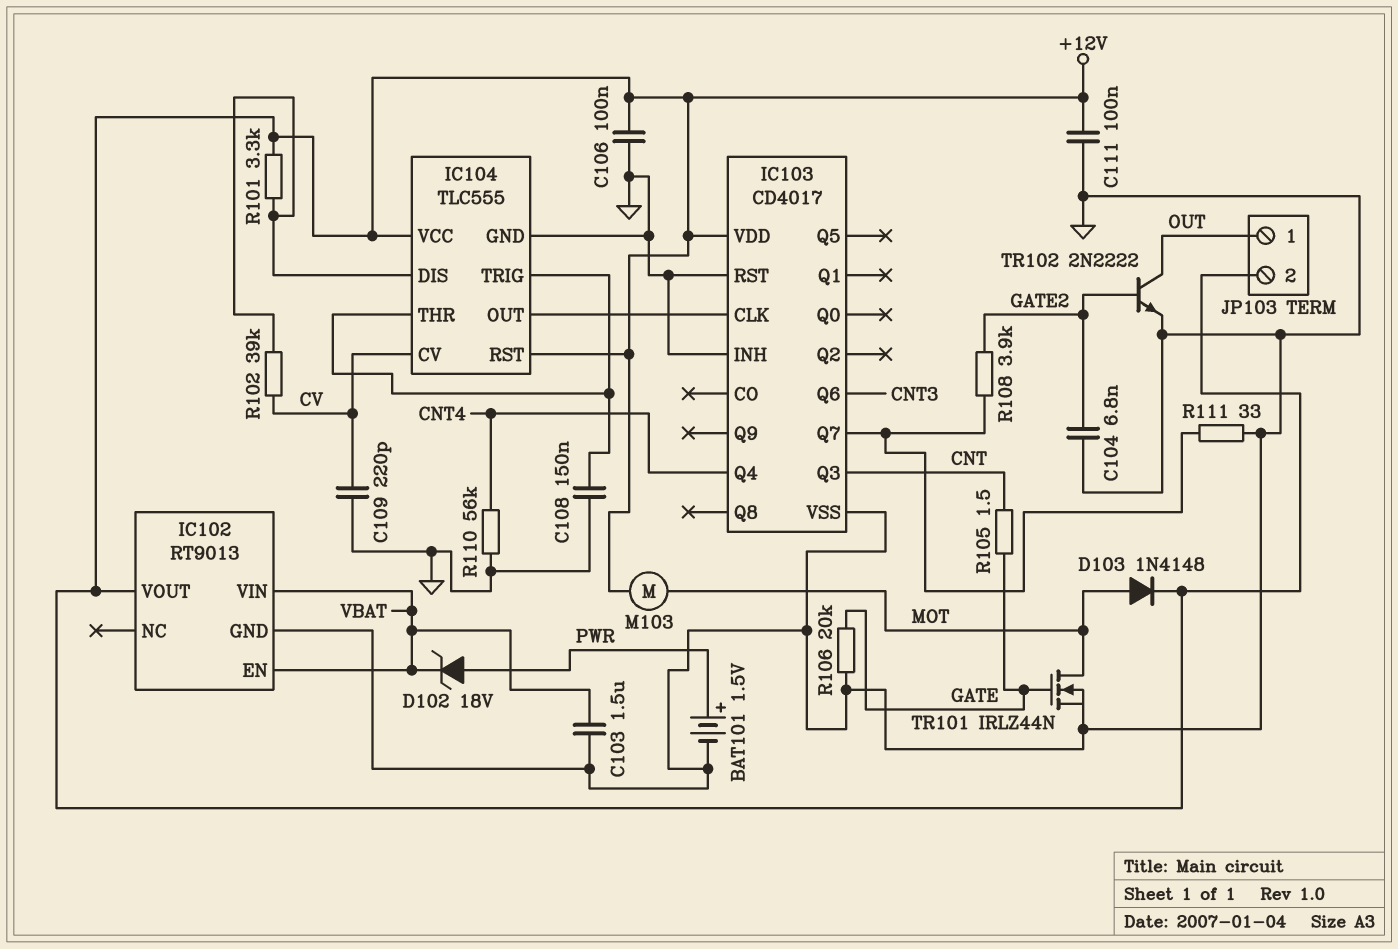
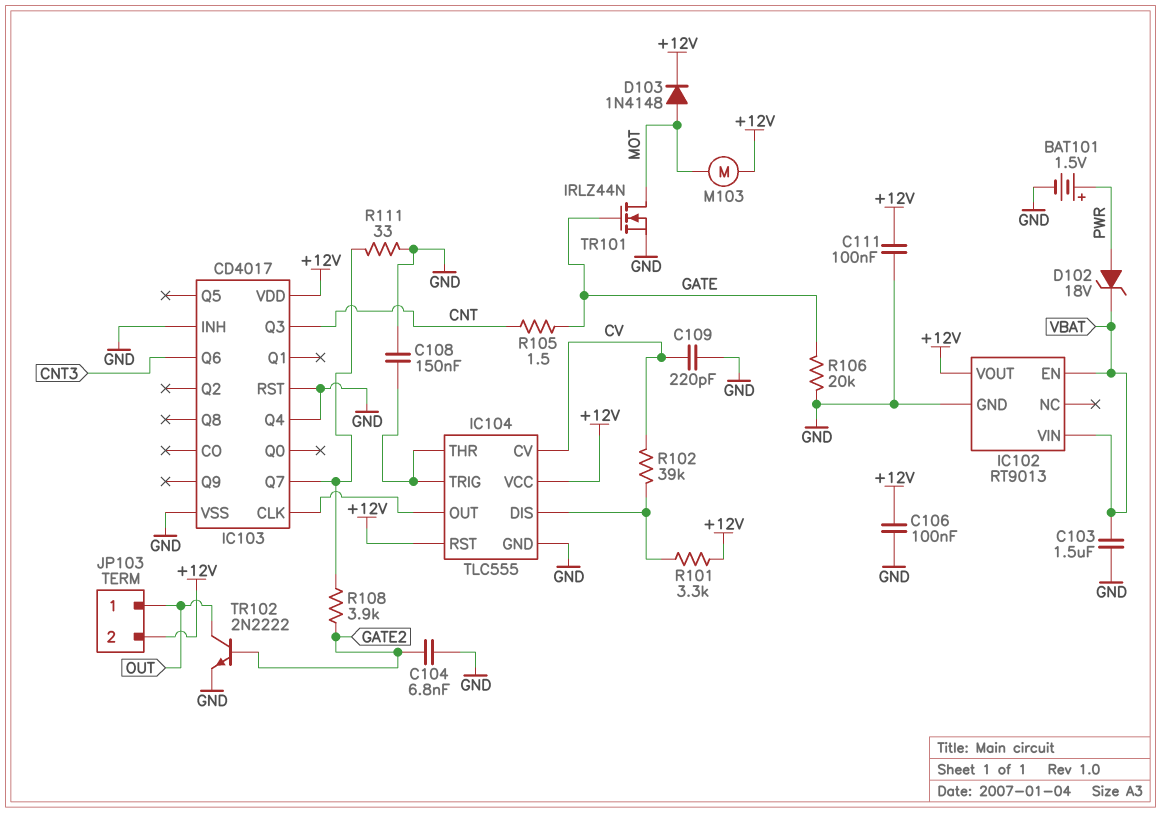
IC103 pin Q4: CNT4 -> GND
R110: 56k (CNT4, GND) -> none

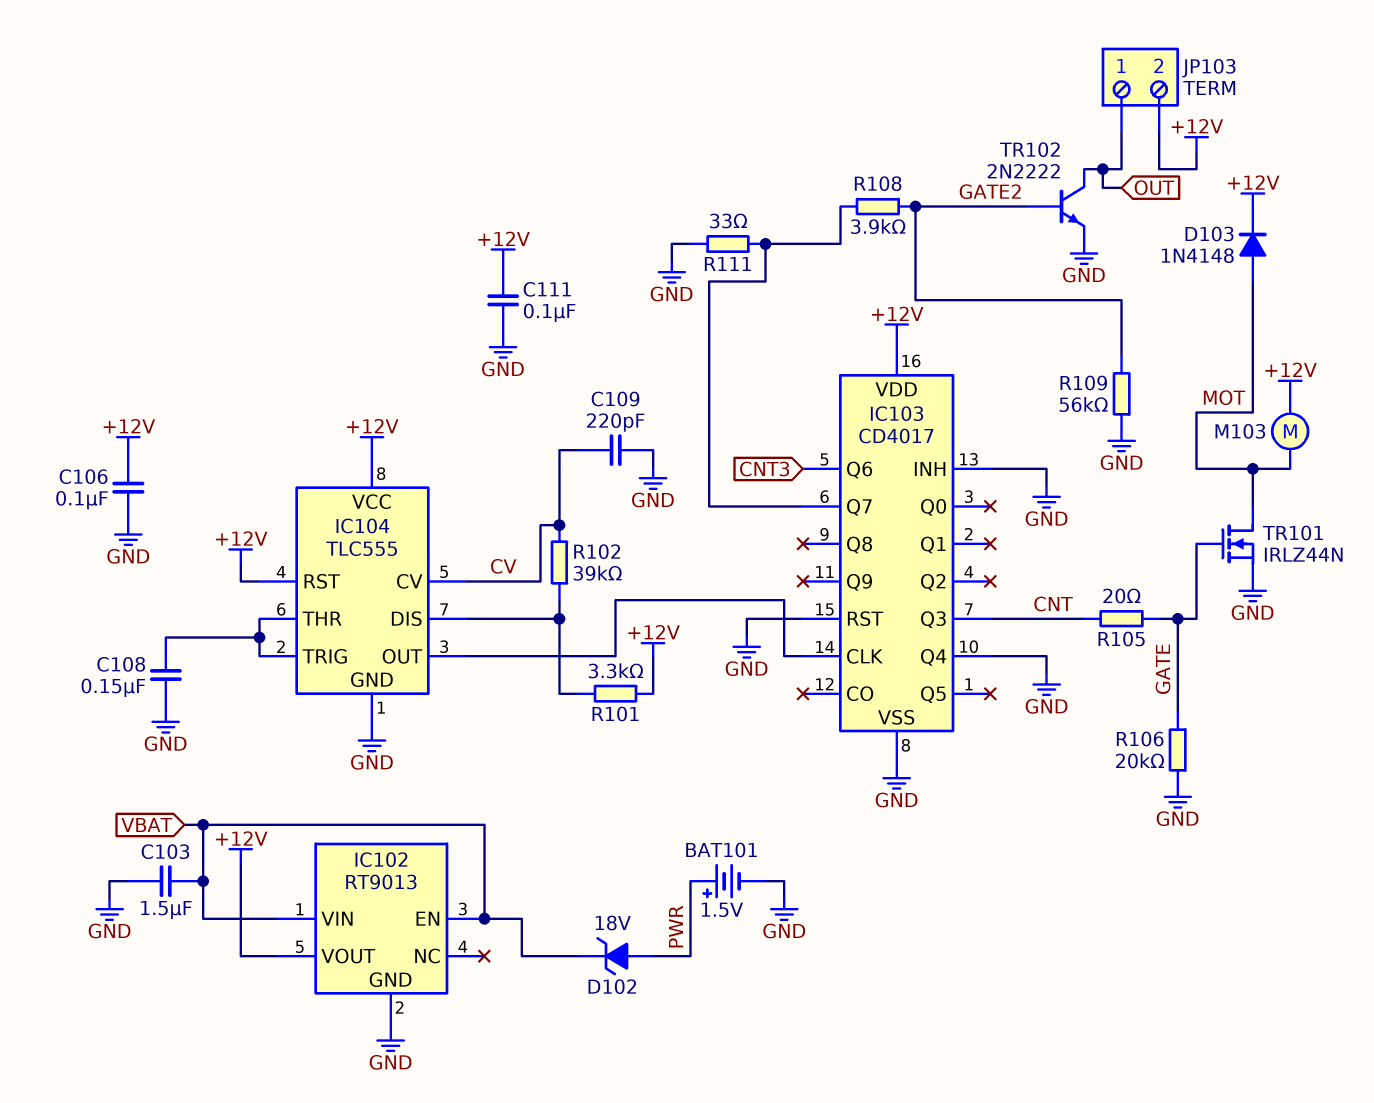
C104: 6.8nF (GATE2, GND) -> none
R105: 1.5 (CNT, GATE) -> 20 (CNT, GATE)
R109: none -> 56k (GATE2, GND)

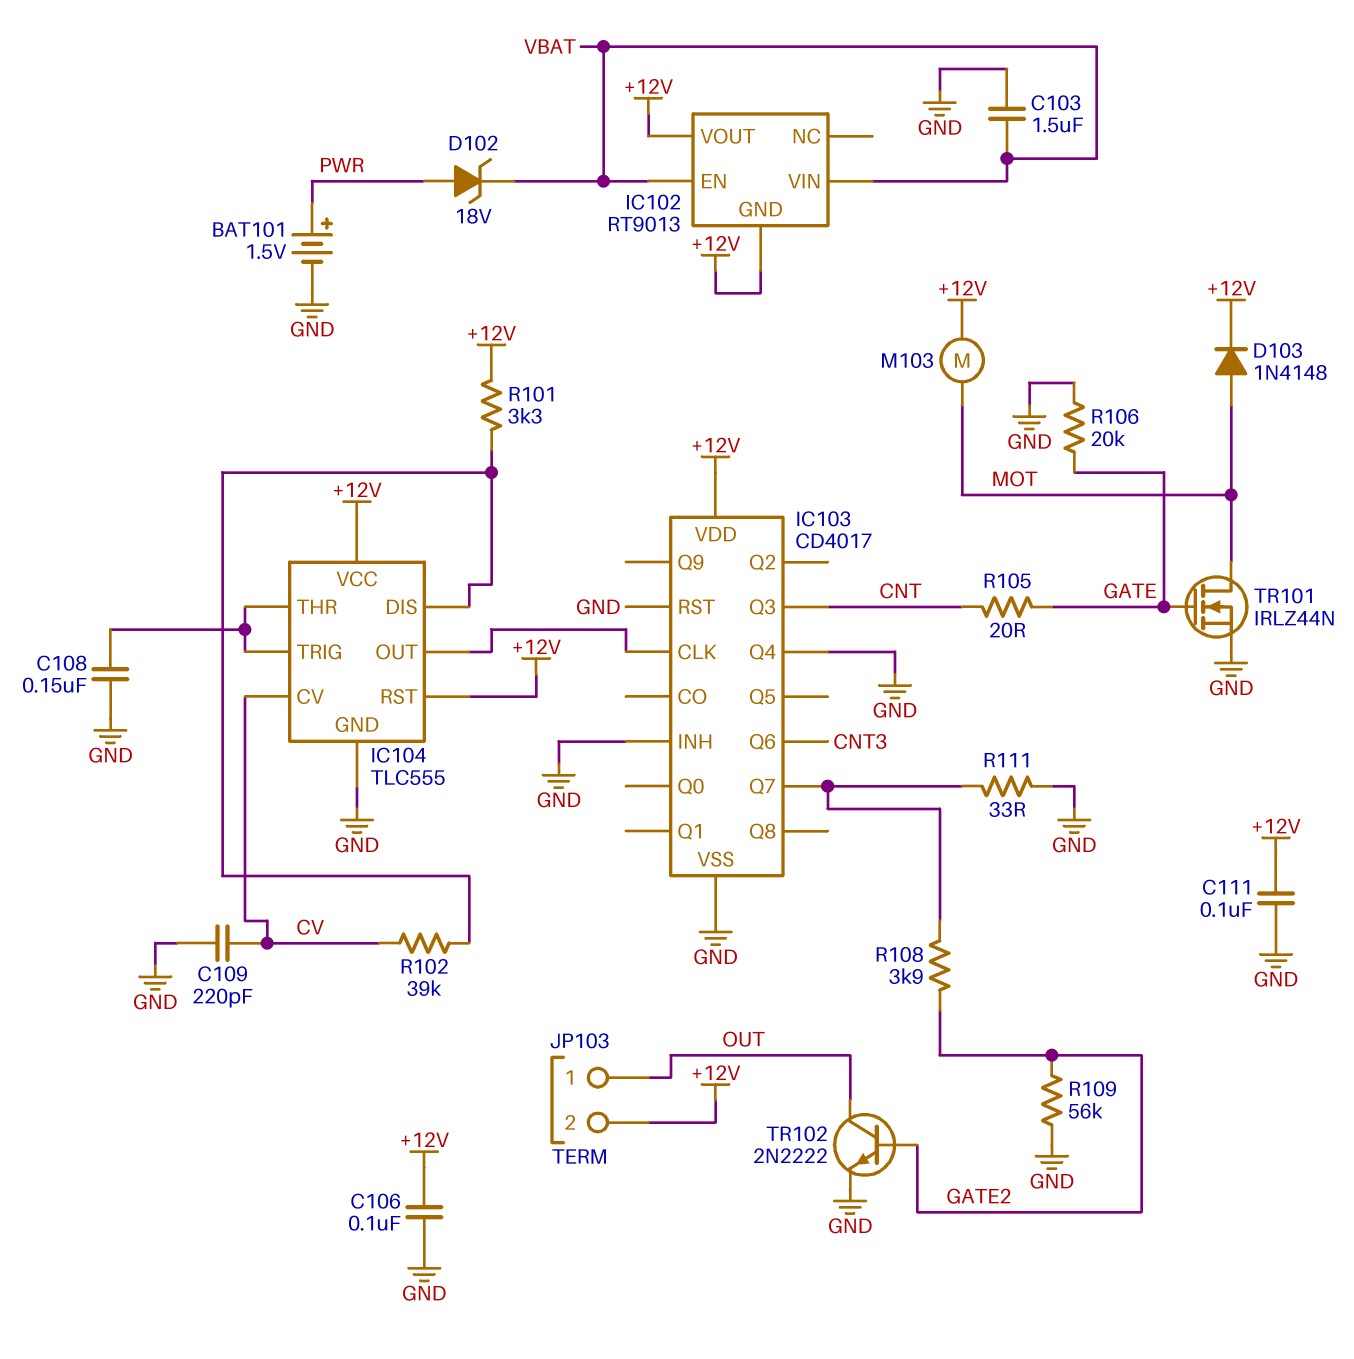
IC102 pin GND: GND -> +12V

